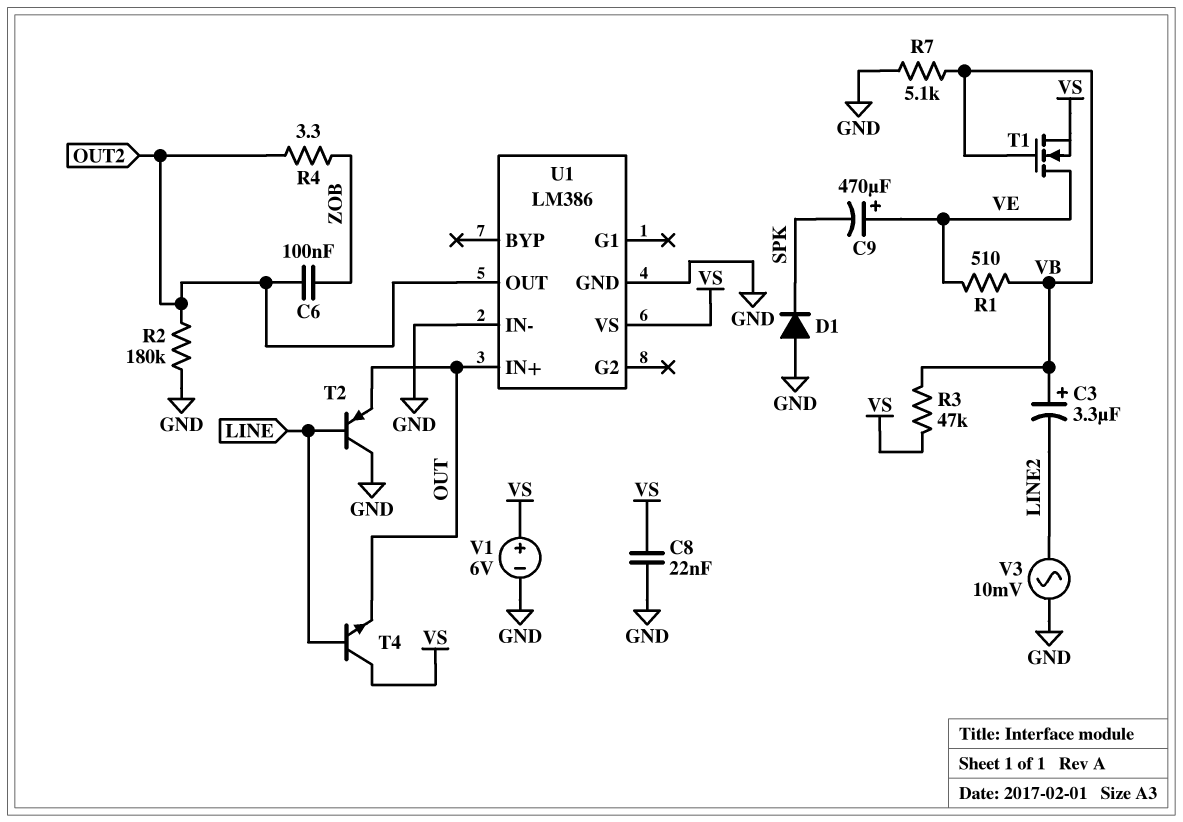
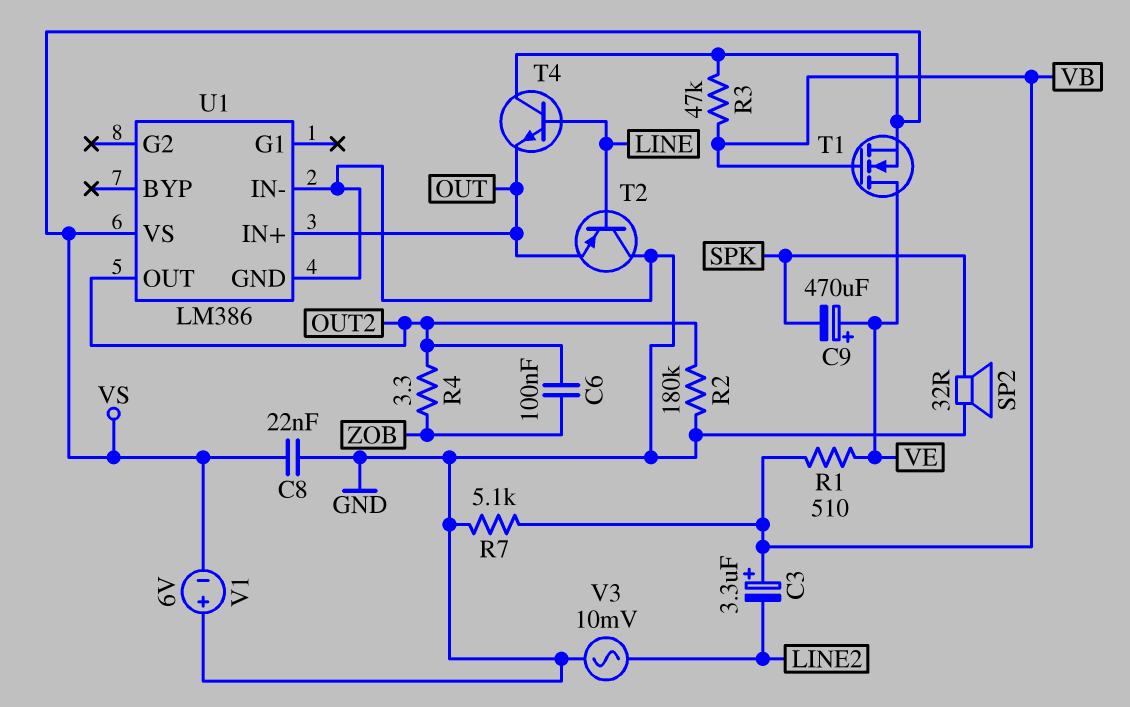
D1: diode (A GND, K SPK) -> none
SP2: none -> speaker 32R (GND, SPK)
V1: 6V (plus VS, minus GND) -> 6V (plus GND, minus VS)

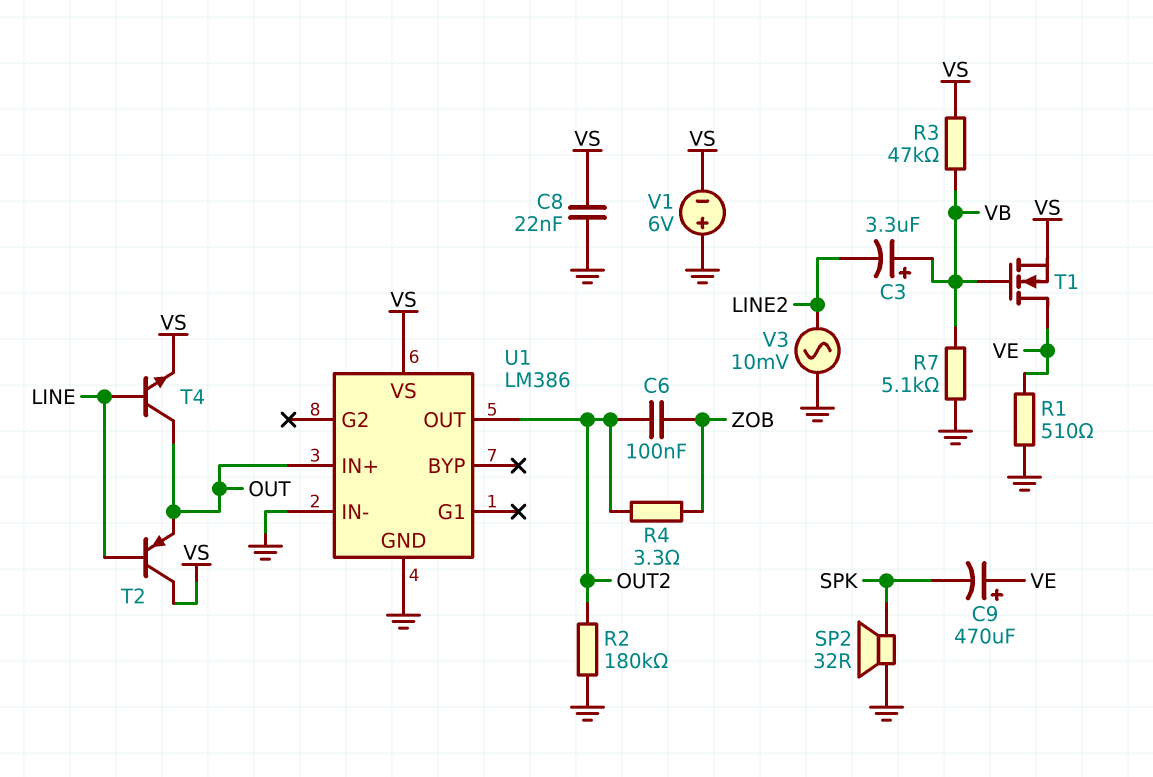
R1: 510 (VB, VE) -> 510 (GND, VE)
T2: PNP (B LINE, C GND, E OUT) -> PNP (B LINE, C VS, E OUT)
T4: NPN (B LINE, C VS, E OUT) -> NPN (B LINE, C OUT, E VS)

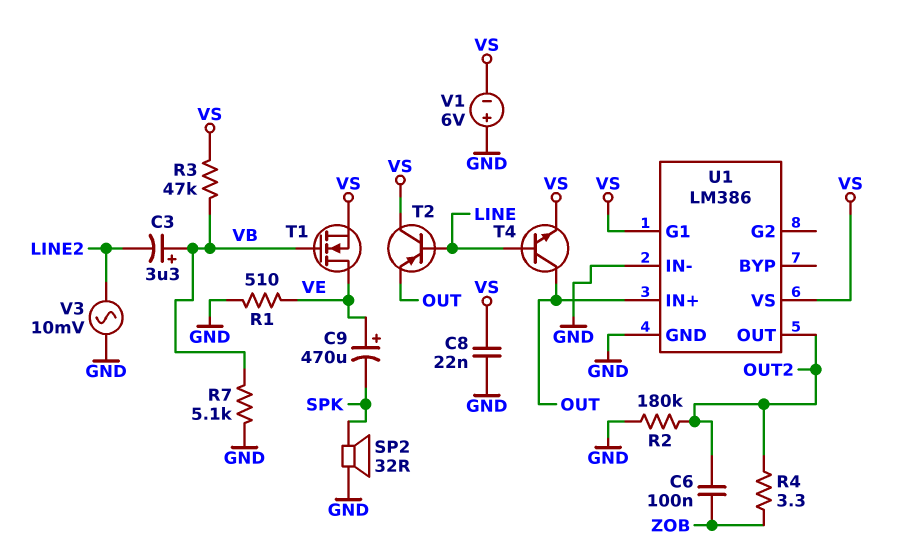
U1 pin G1: none -> VS

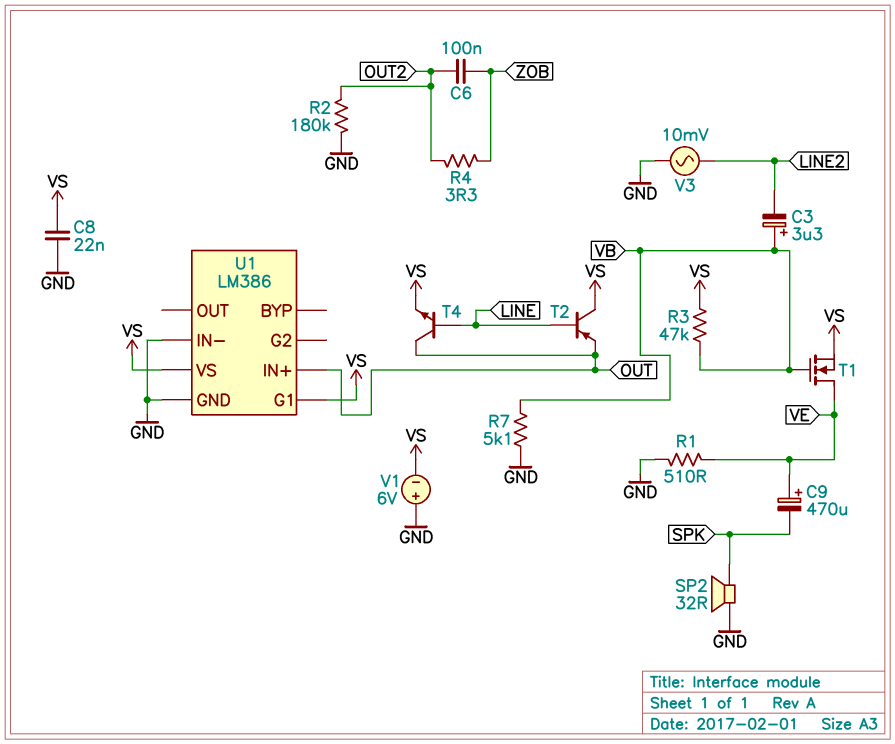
U1 pin OUT: OUT2 -> none

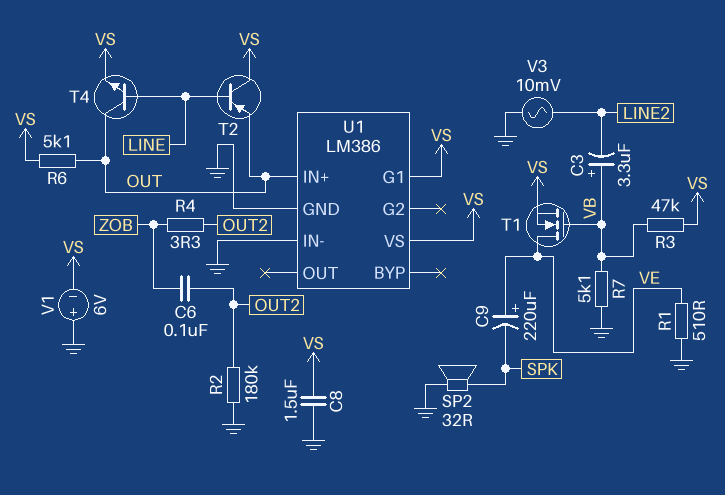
C8: 22nF (GND, VS) -> 1.5uF (GND, VS)
C9: 470uF (plus VE, minus SPK) -> 220uF (plus VE, minus SPK)
R6: none -> 5.1k (OUT, VS)

